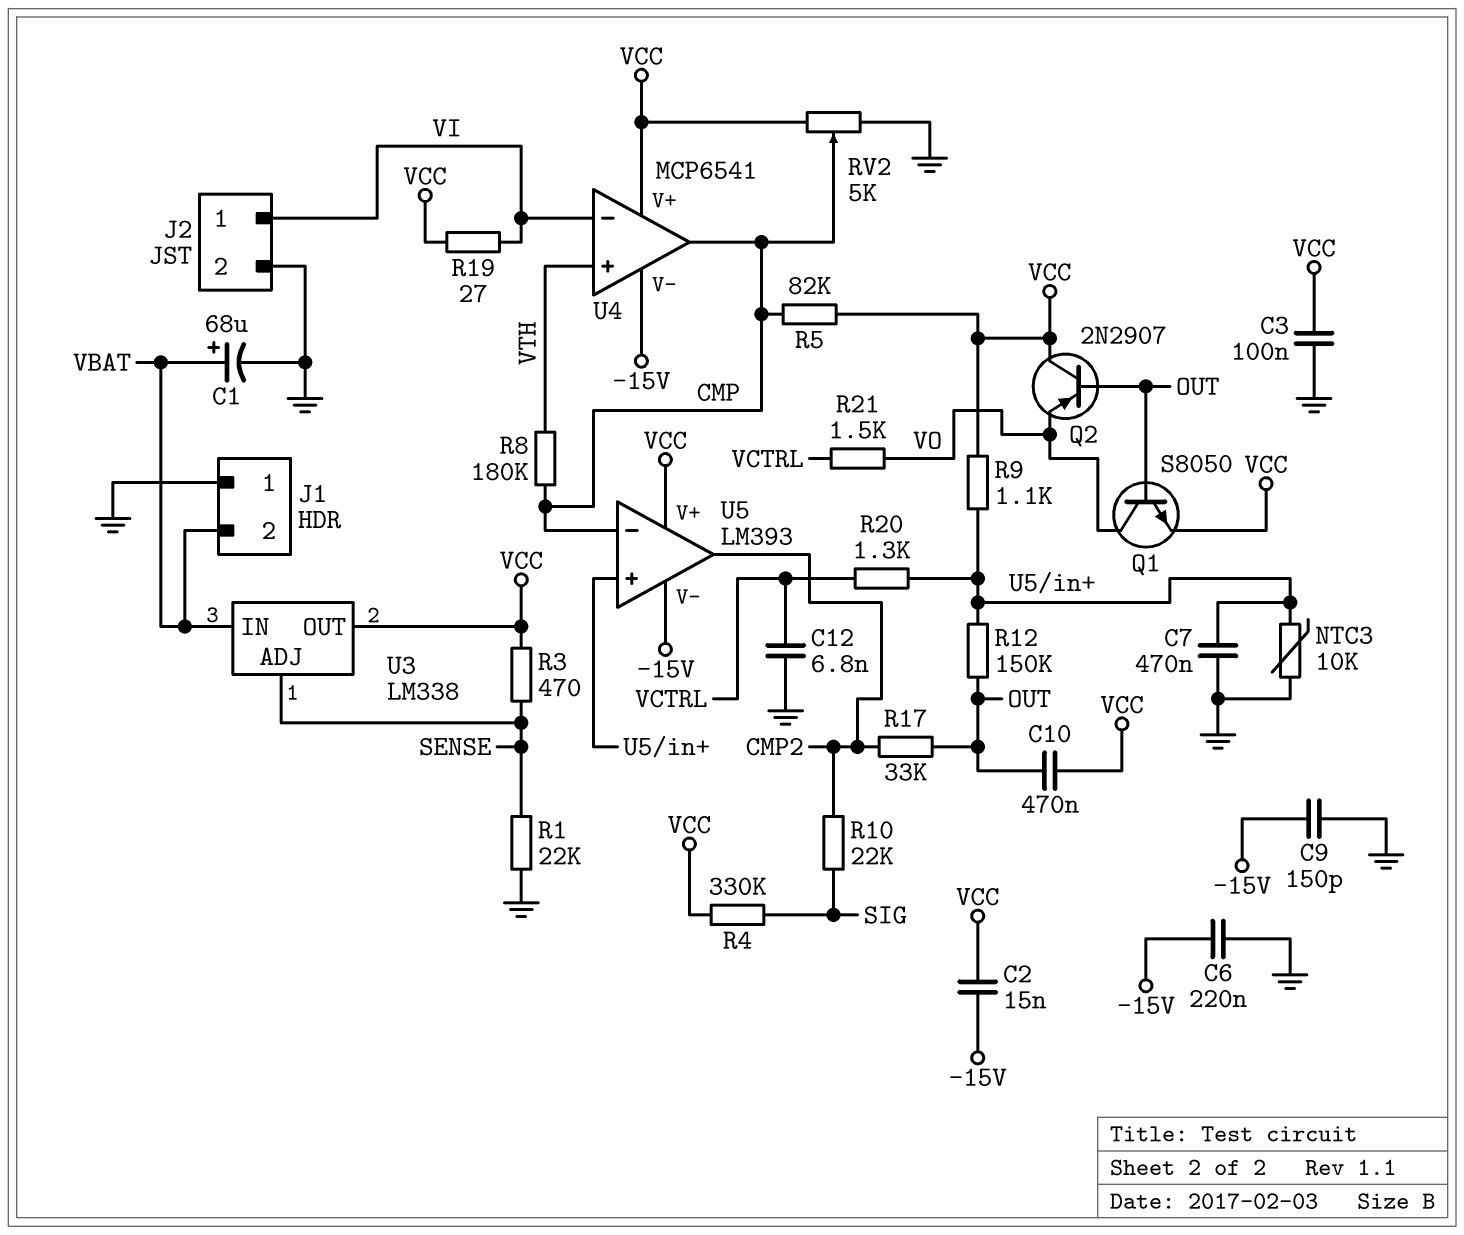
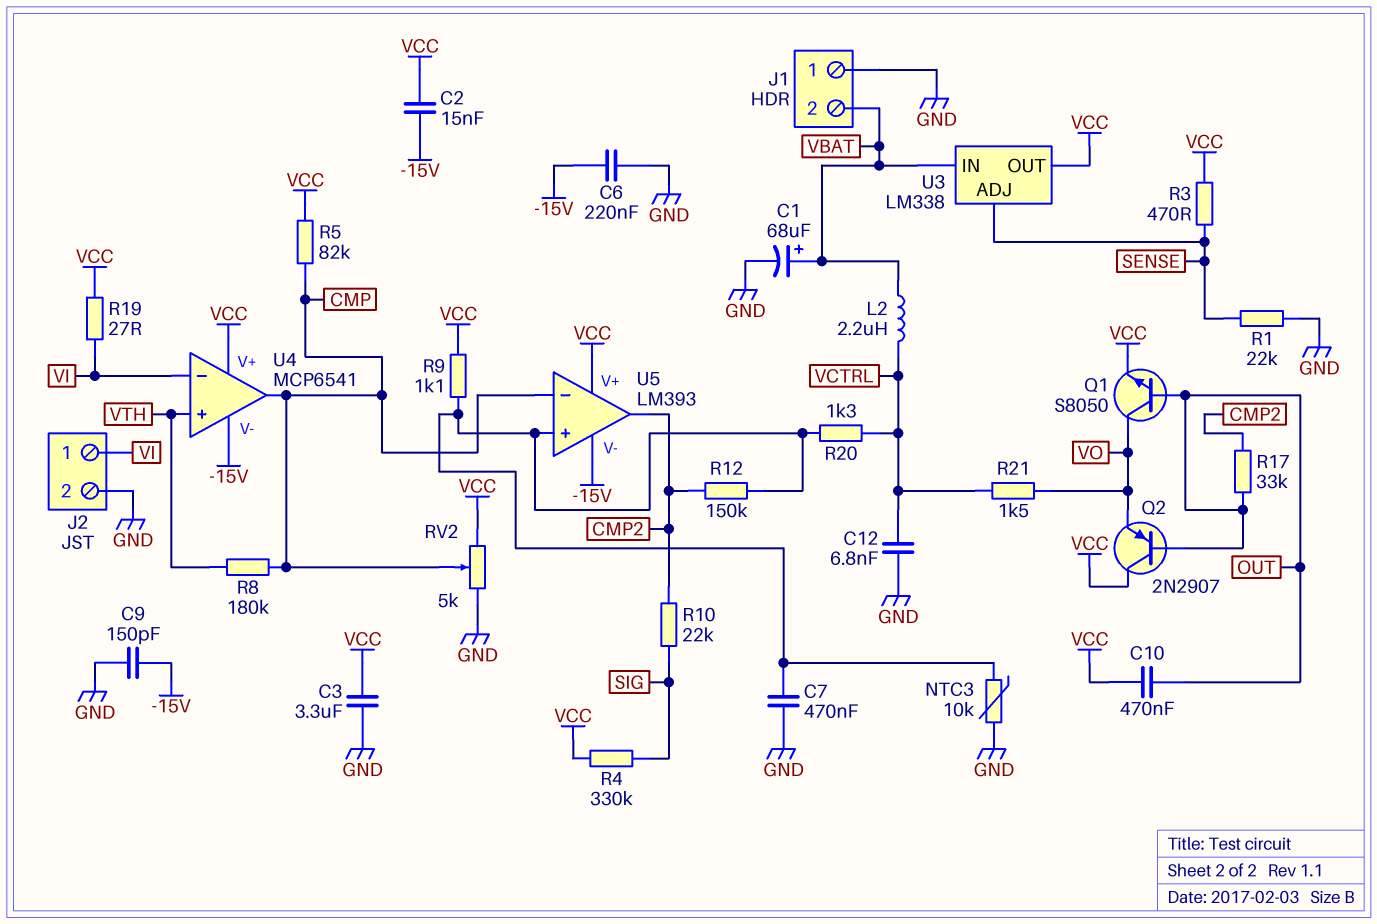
C3: 100nF (GND, VCC) -> 3.3uF (GND, VCC)
L2: none -> 2.2uH (VBAT, VCTRL)
R12: 150k (OUT, U5/in+) -> 150k (CMP2, U5/in+)

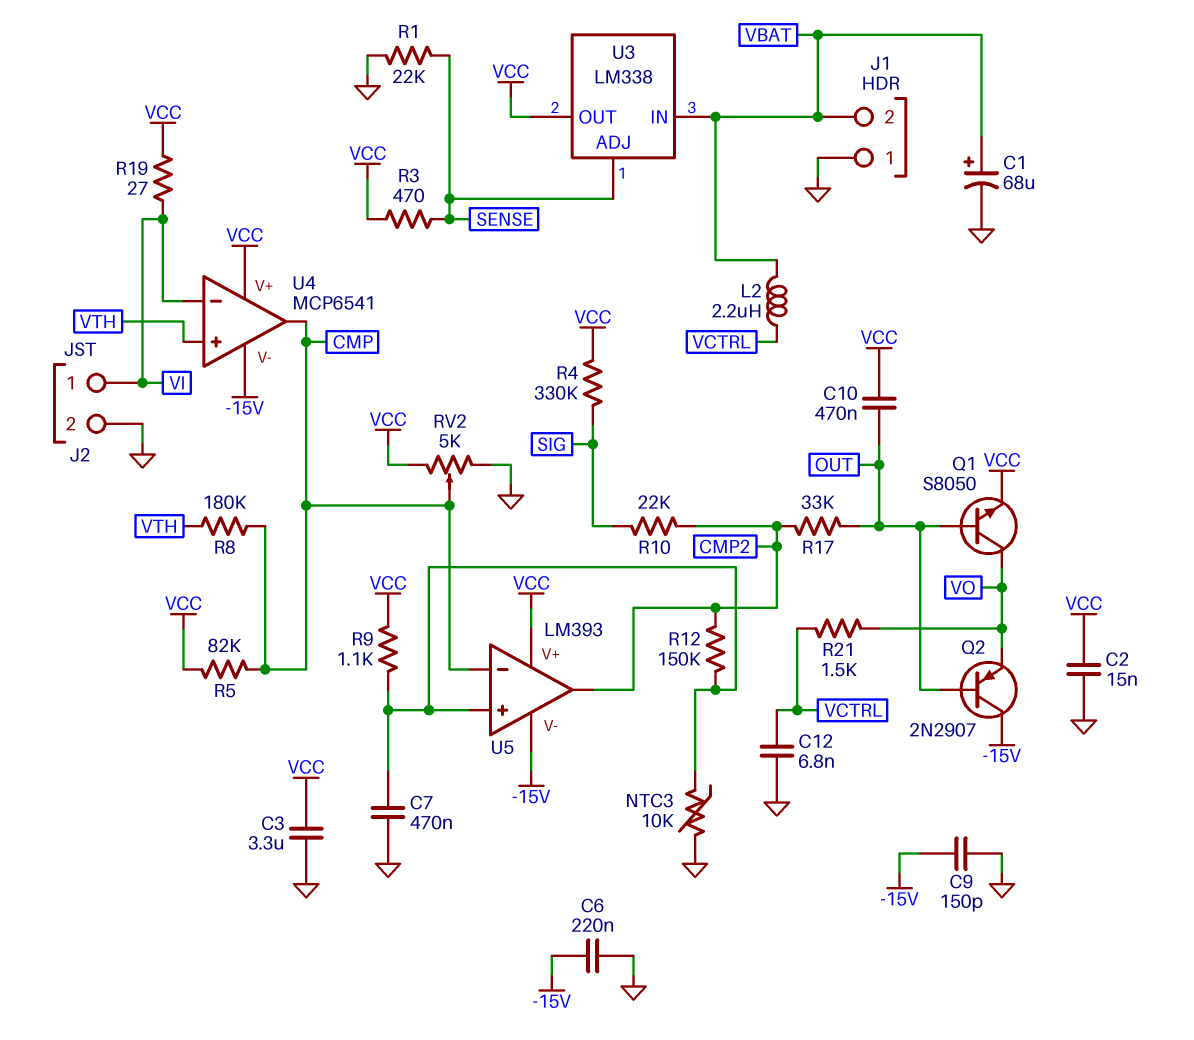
C2: 15nF (-15V, VCC) -> 15nF (GND, VCC)
Q2: PNP 2N2907 (B OUT, C VCC, E VO) -> PNP 2N2907 (B OUT, C -15V, E VO)
R20: 1.3k (U5/in+, VCTRL) -> none

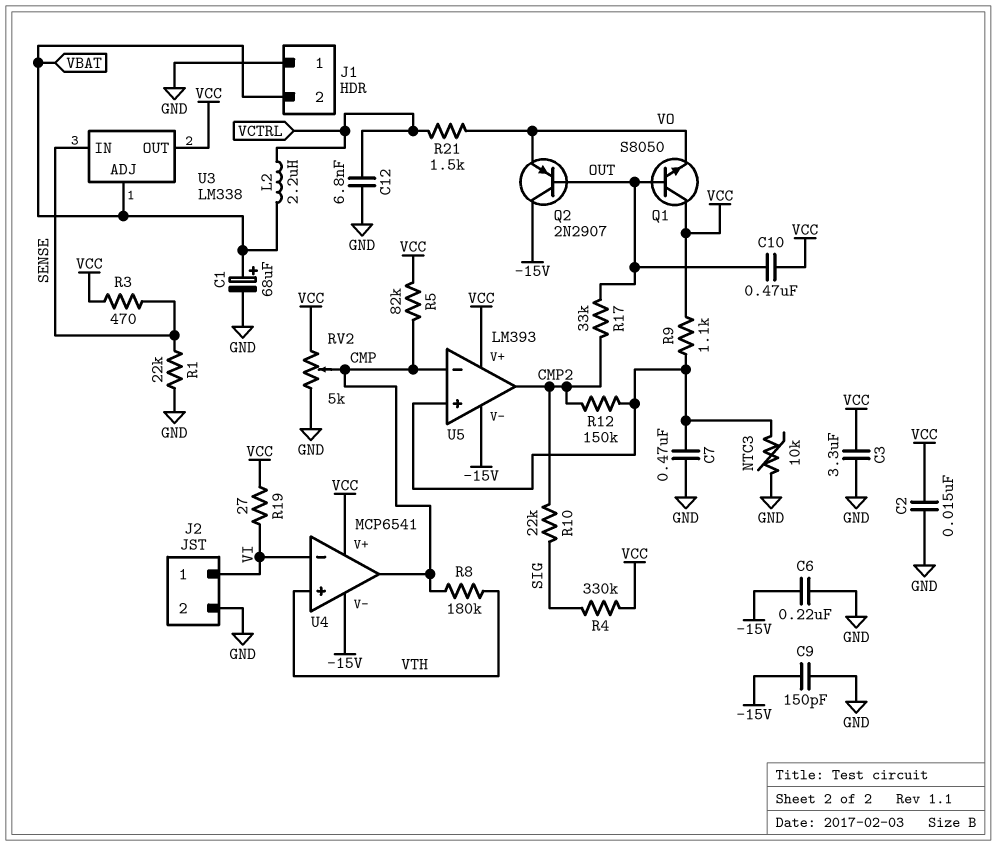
Q1: NPN S8050 (B OUT, C VO, E VCC) -> NPN S8050 (B OUT, C VCC, E VO)
U3 pin ADJ: SENSE -> VBAT
U3 pin IN: VBAT -> SENSE

